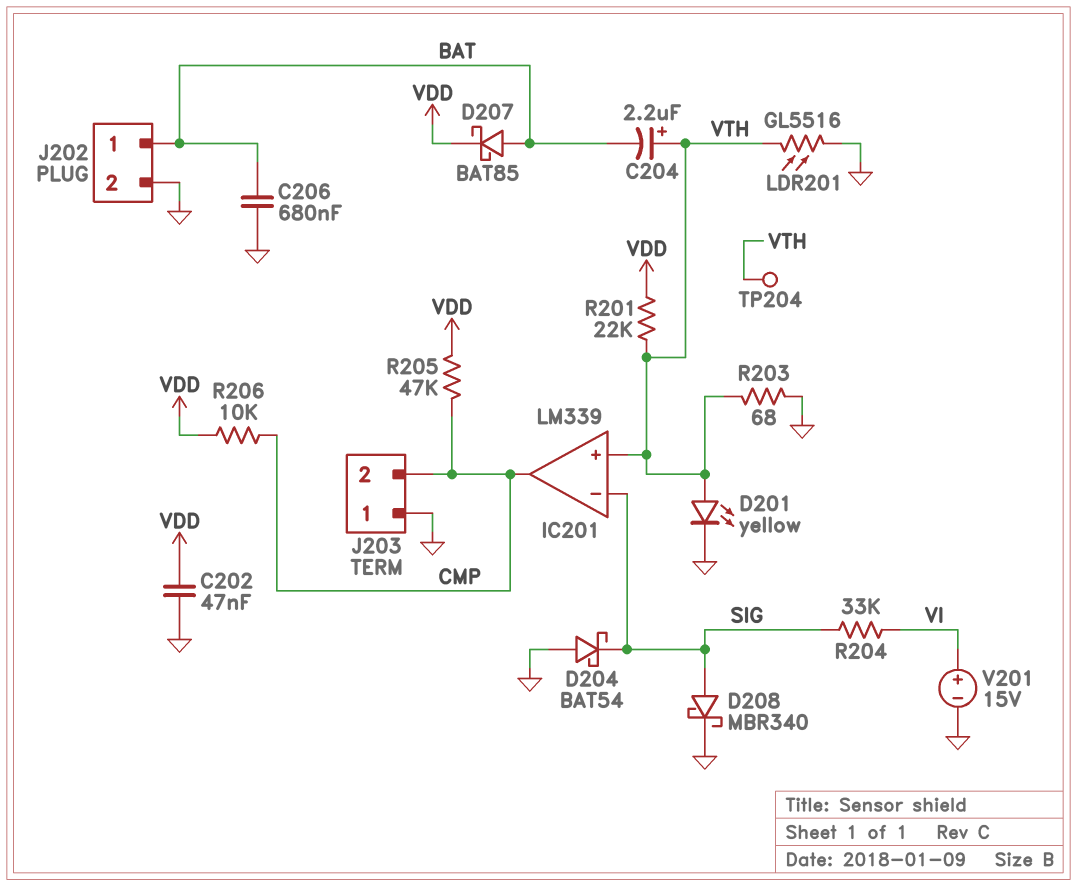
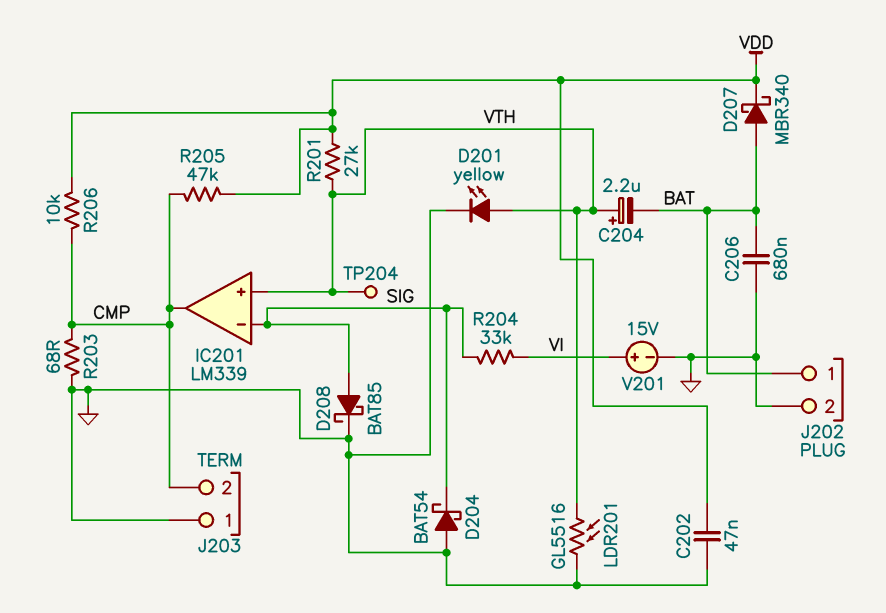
D207: schottky BAT85 (A BAT, K VDD) -> schottky MBR340 (A BAT, K VDD)
D208: schottky MBR340 (A SIG, K GND) -> schottky BAT85 (A SIG, K GND)
R201: 22k (VDD, VTH) -> 27k (VDD, VTH)
R203: 68 (GND, VTH) -> 68 (CMP, GND)

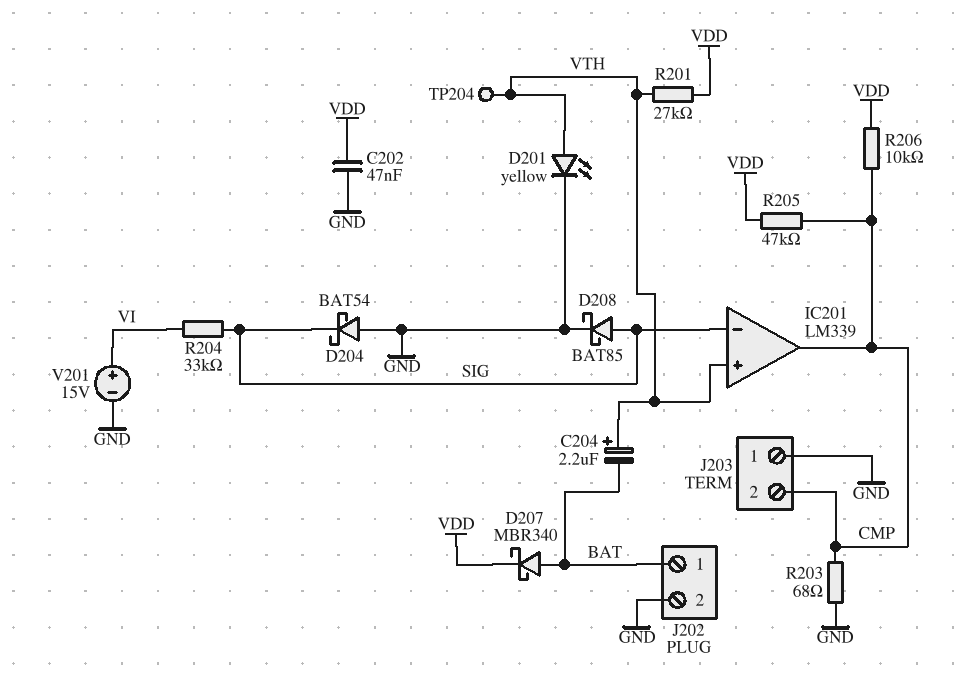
C206: 680nF (BAT, GND) -> none
LDR201: GL5516 (GND, VTH) -> none

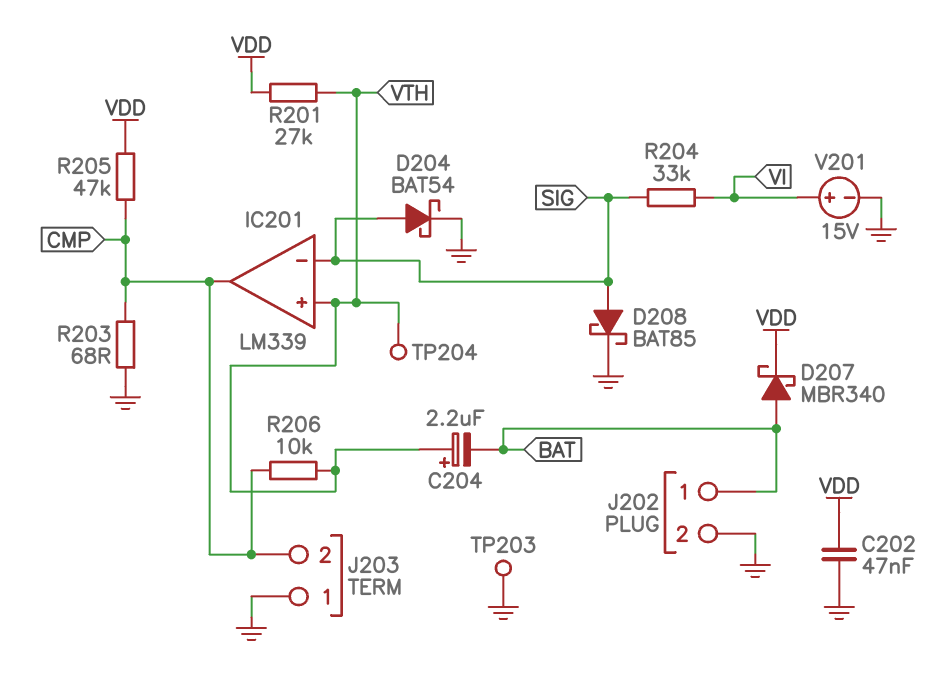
D201: LED yellow (A VTH, K GND) -> none
D204: schottky BAT54 (A GND, K SIG) -> schottky BAT54 (A SIG, K GND)
R206: 10k (CMP, VDD) -> 10k (CMP, VTH)
TP203: none -> test point (GND)

